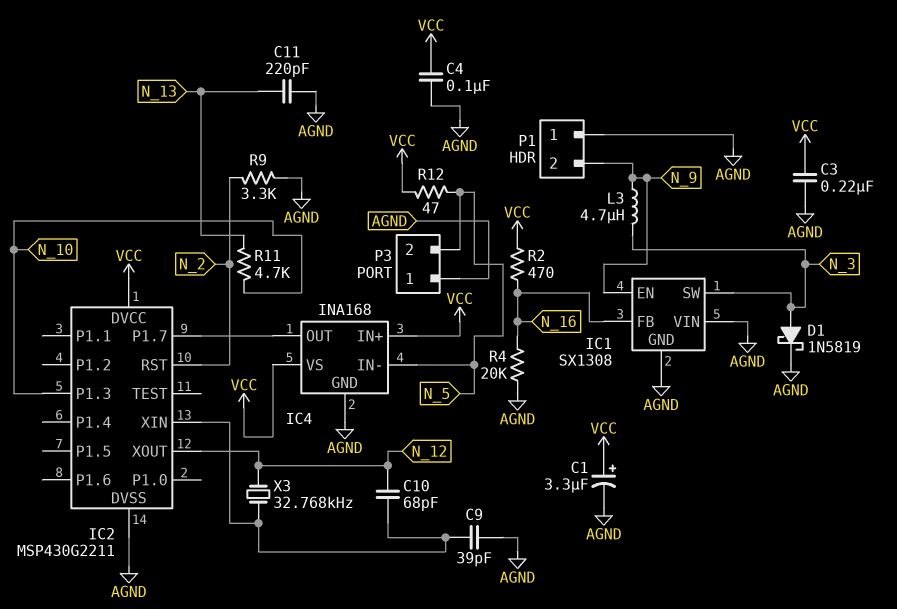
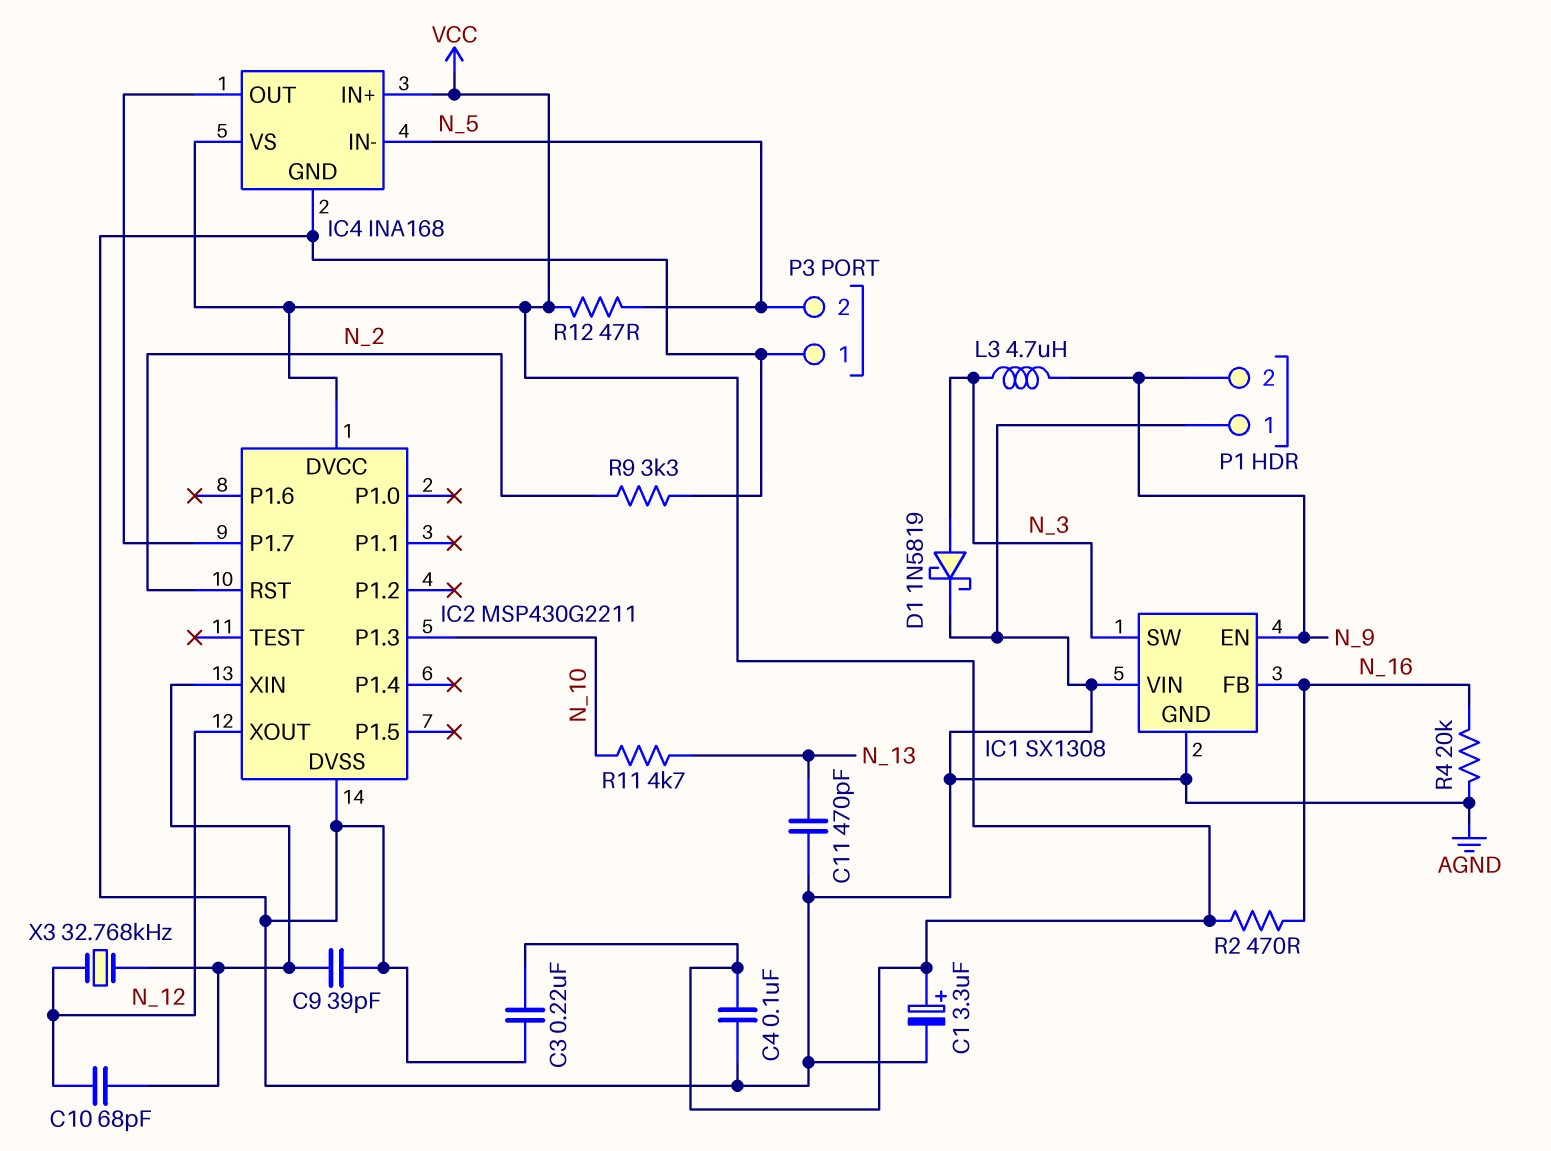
C11: 220pF (AGND, N_13) -> 470pF (AGND, N_13)

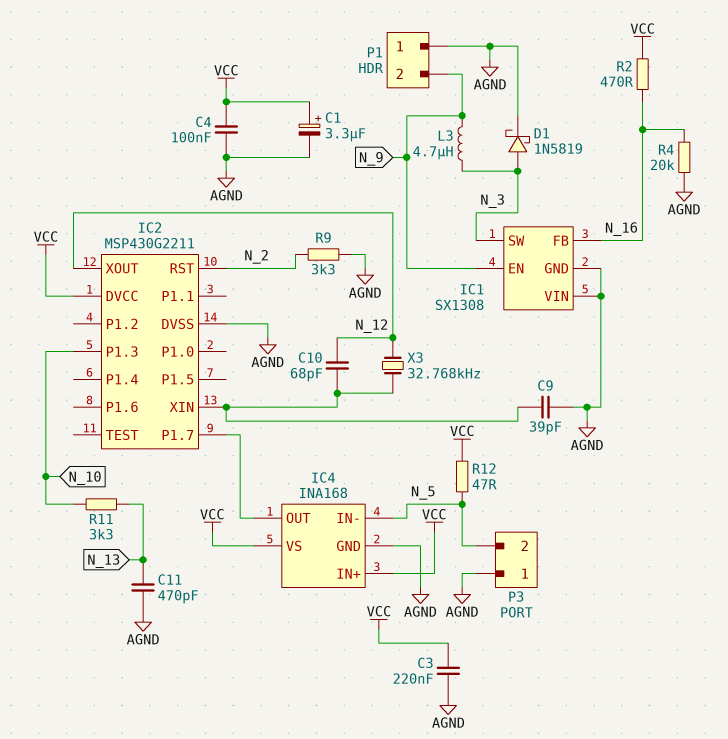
R11: 4.7k (N_10, N_13) -> 3.3k (N_10, N_13)

